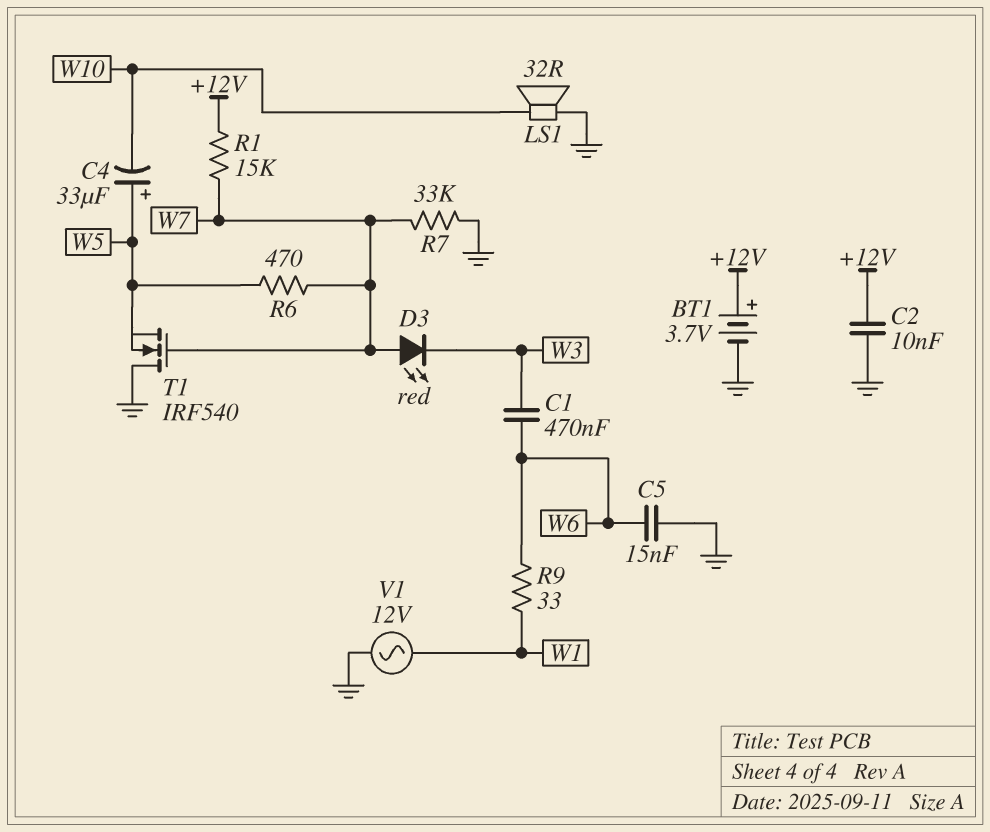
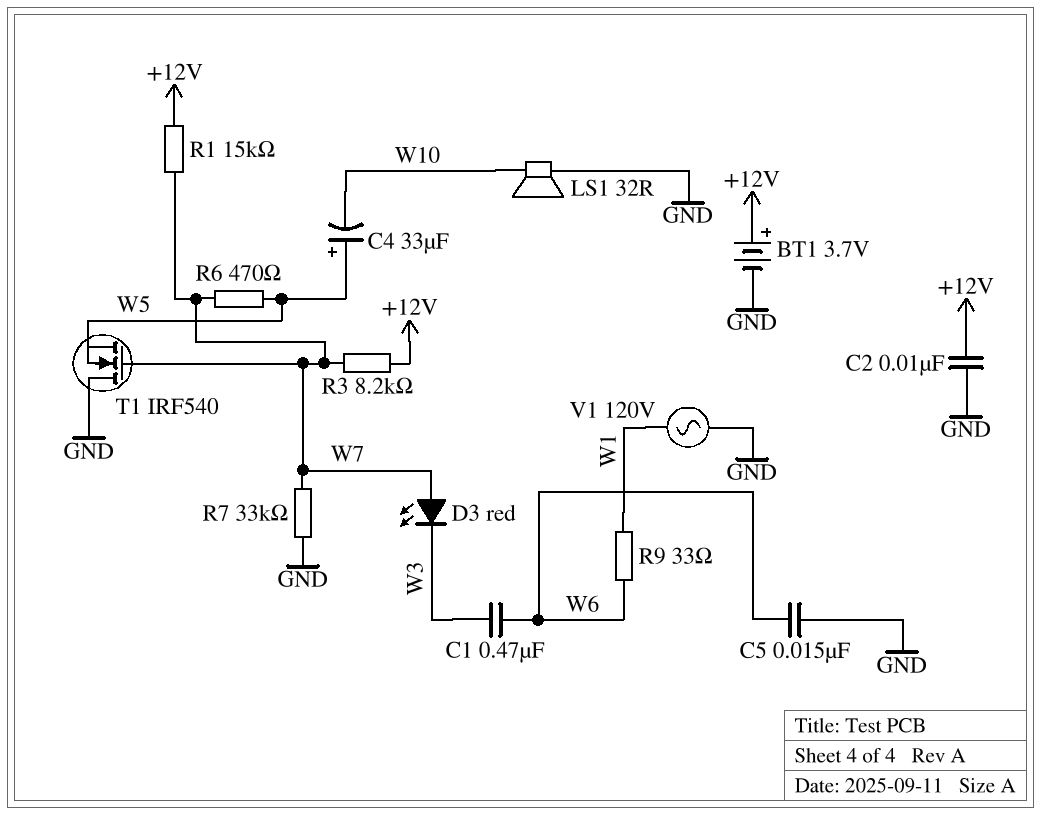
R3: none -> 8.2k (+12V, W7)
V1: AC 12V (GND, W1) -> AC 120V (GND, W1)

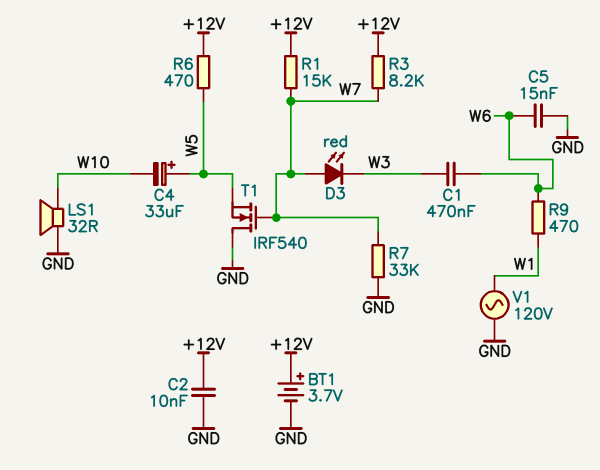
R6: 470 (W5, W7) -> 470 (+12V, W5)
R9: 33 (W1, W6) -> 470 (W1, W6)

